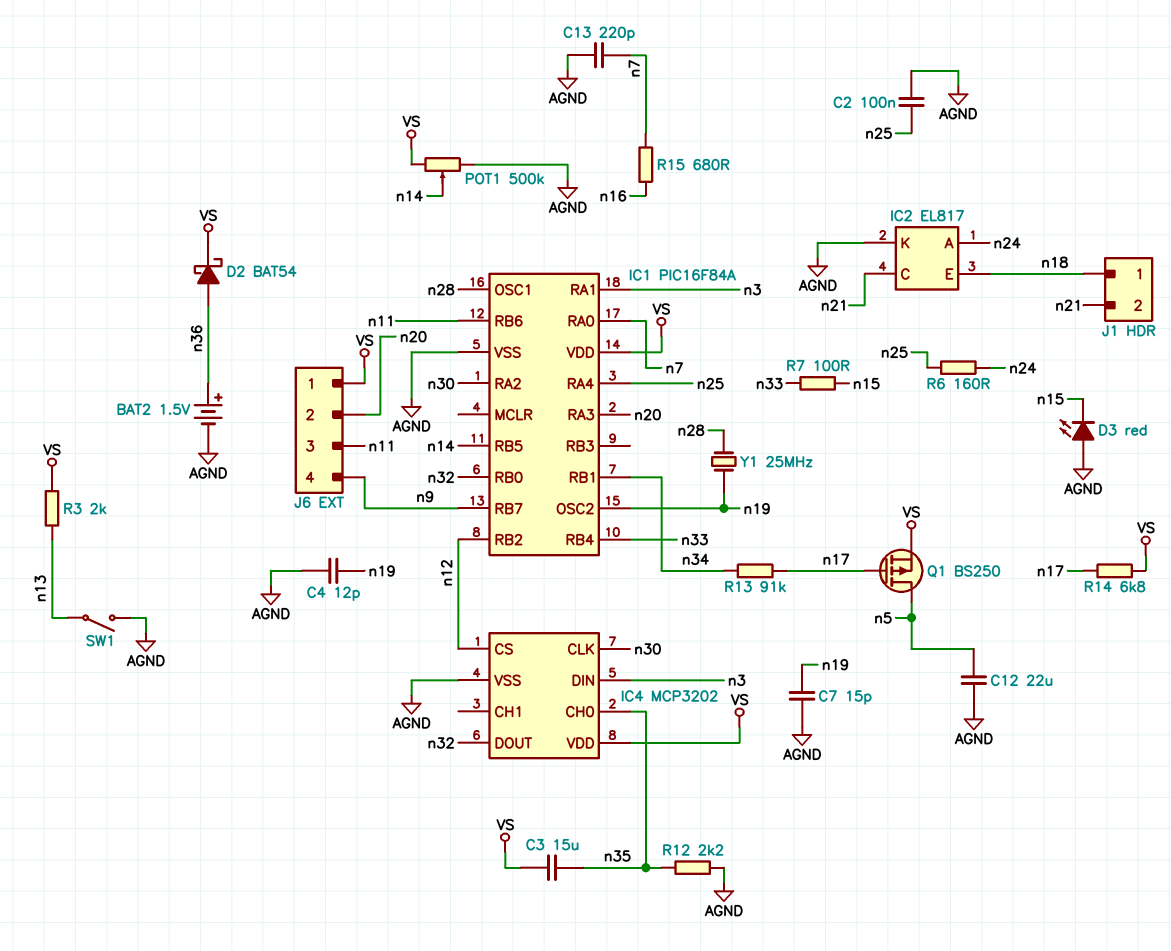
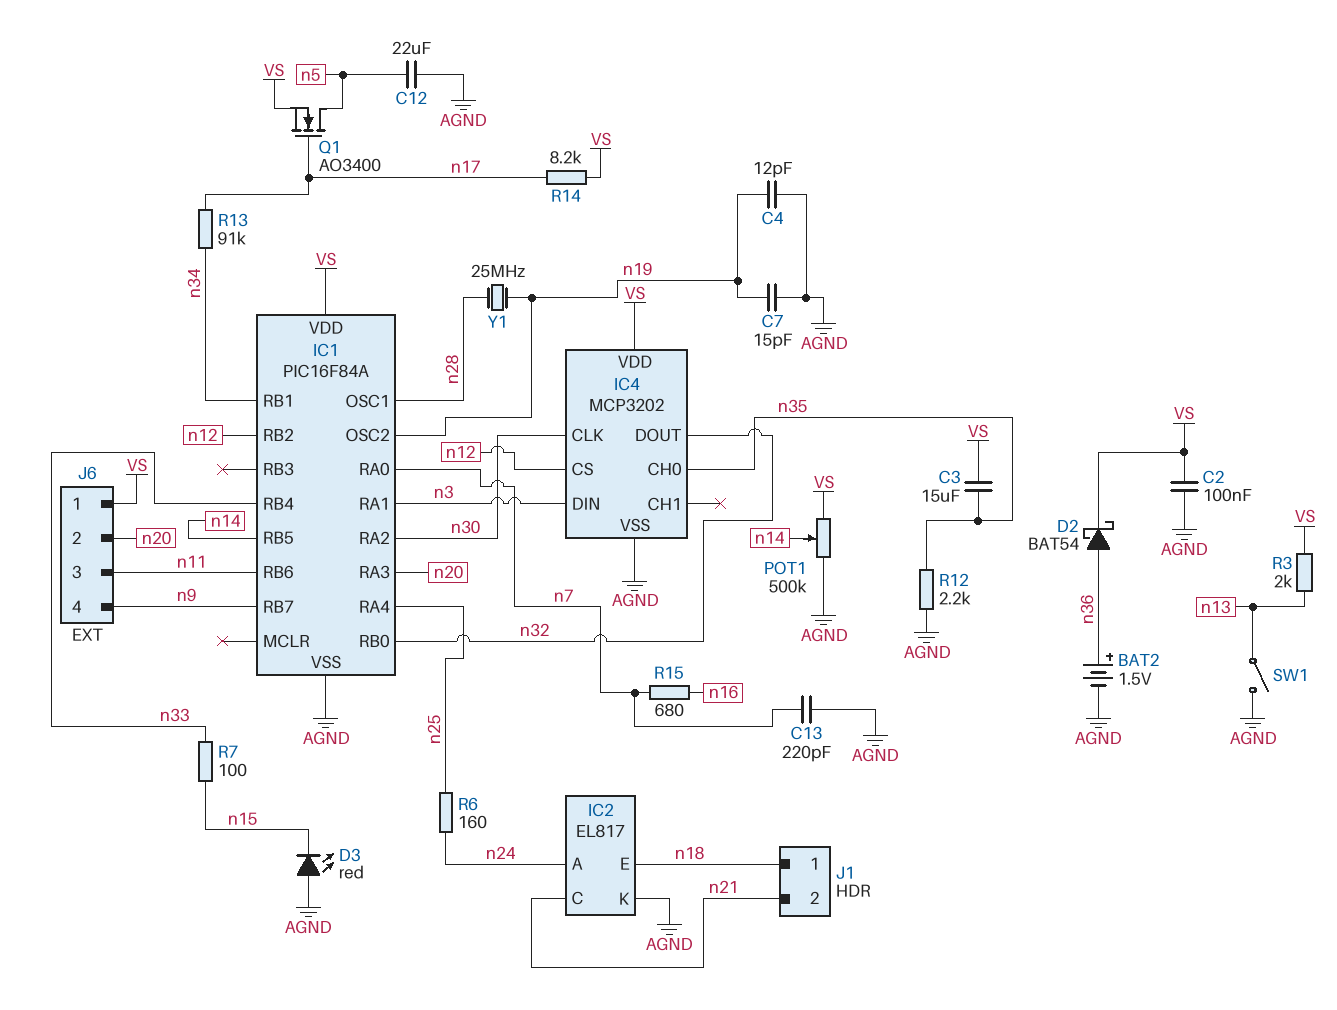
C2: 100nF (AGND, n25) -> 100nF (AGND, VS)
Q1: PMOS BS250 (G n17, D n5, S VS) -> NMOS AO3400 (G n17, D n5, S VS)
R14: 6.8k (VS, n17) -> 8.2k (VS, n17)

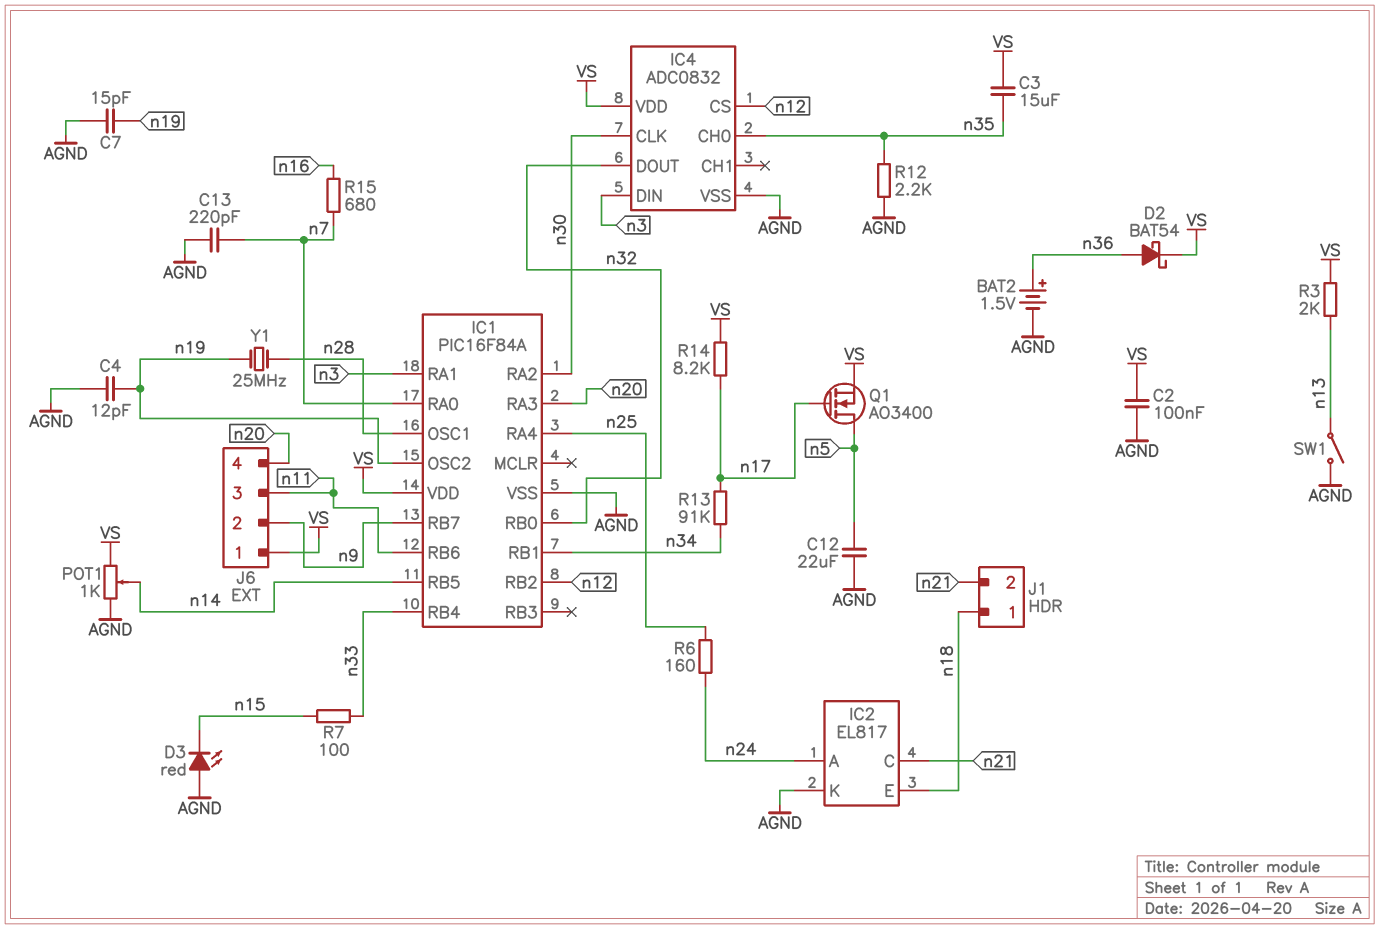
IC4: MCP3202 -> ADC0832
J6 pin 2: n20 -> n9
J6 pin 4: n9 -> n20
POT1: 500k (AGND, VS, wiper n14) -> 1k (AGND, VS, wiper n14)

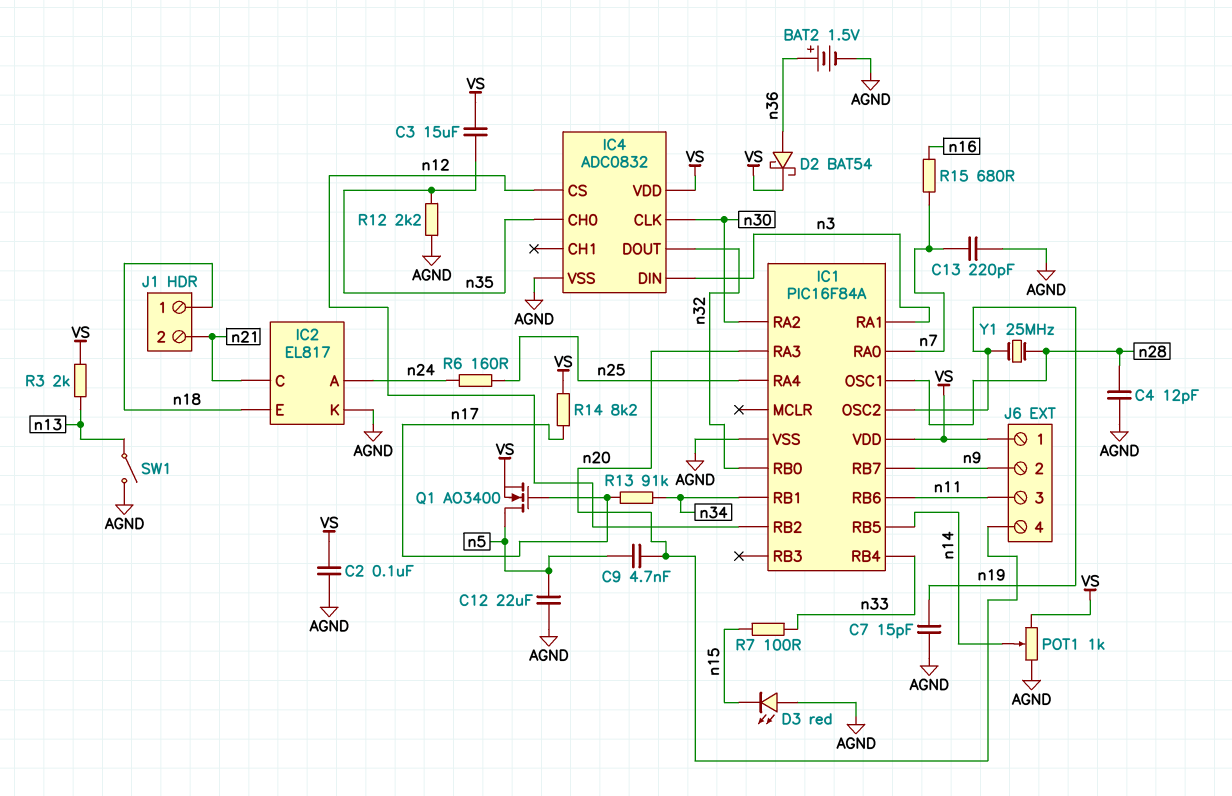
C4: 12pF (AGND, n19) -> 12pF (AGND, n28)
C9: none -> 4.7nF (n5, n20)

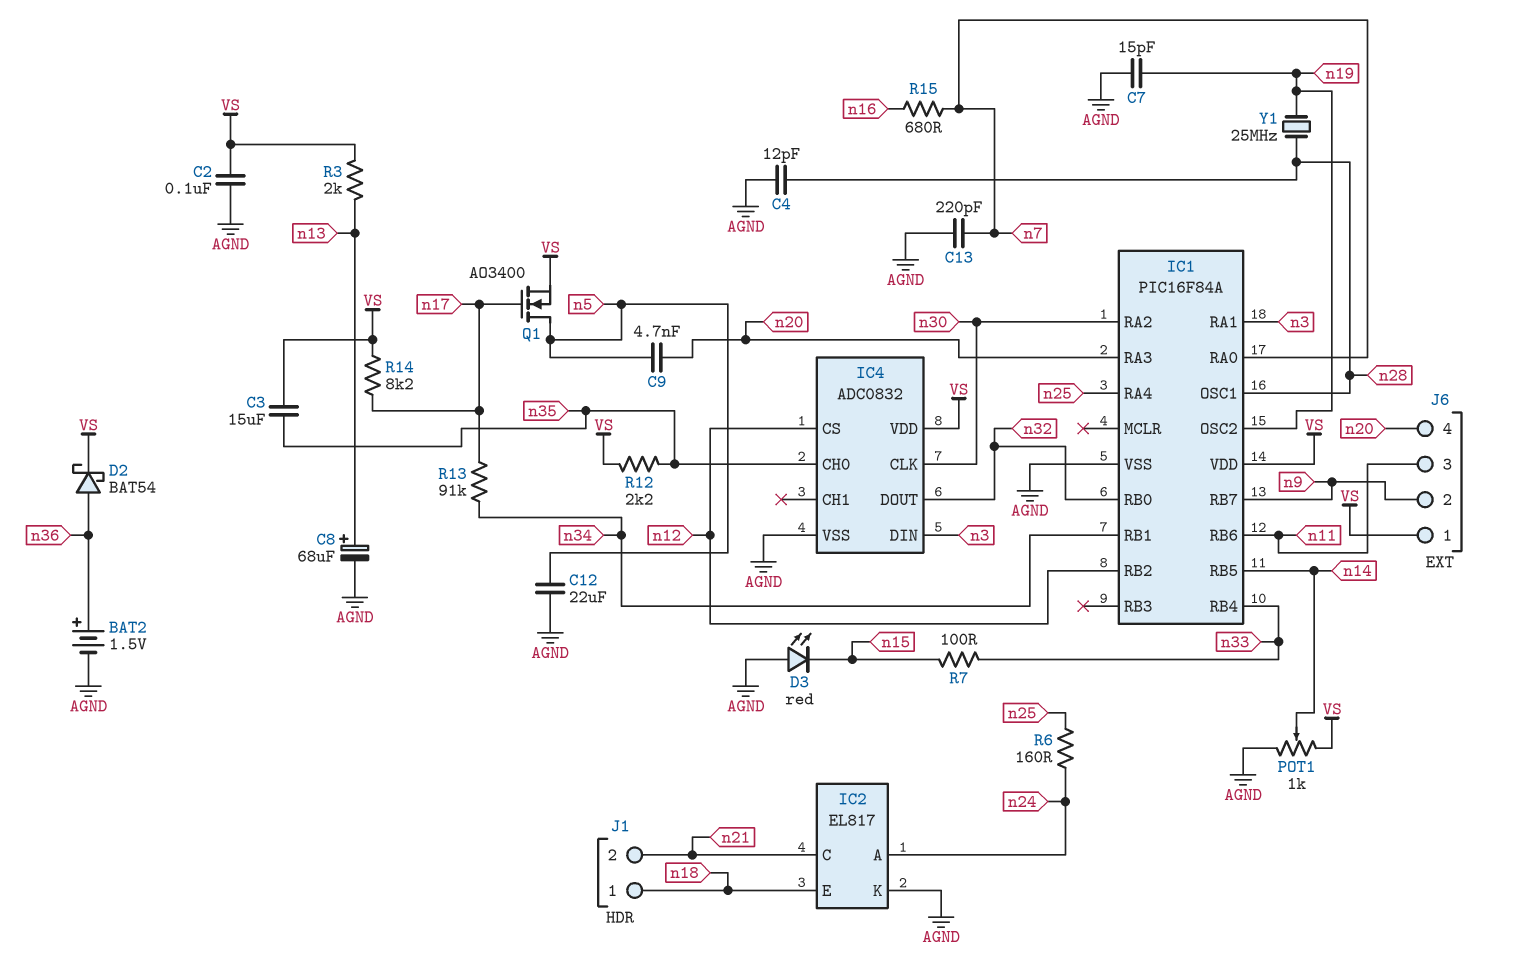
C8: none -> 68uF (plus n13, minus AGND)
R12: 2.2k (AGND, n35) -> 2.2k (VS, n35)
SW1: switch (AGND, n13) -> none

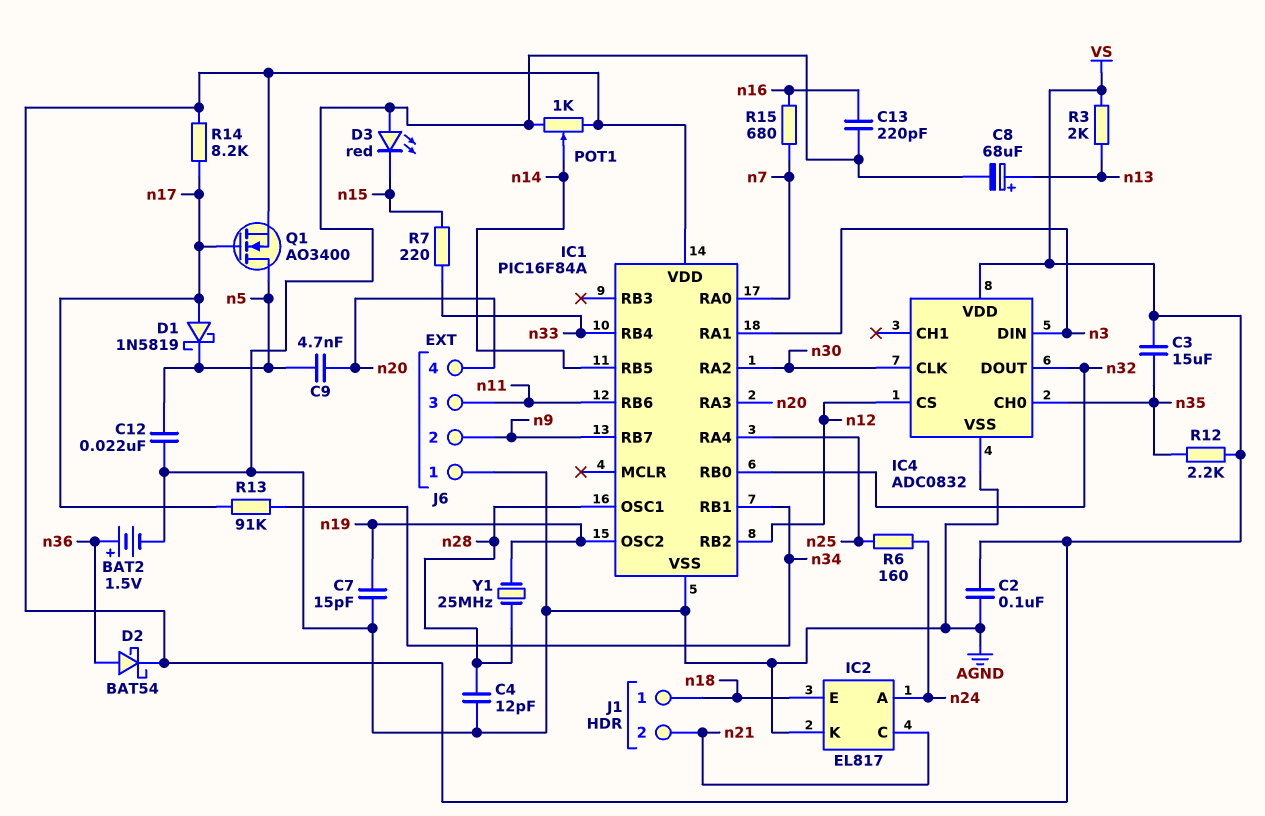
C12: 22uF (AGND, n5) -> 22nF (AGND, n5)
C13: 220pF (AGND, n7) -> 220pF (AGND, n16)
D1: none -> schottky 1N5819 (A n17, K n5)
J6 pin 1: VS -> AGND
R7: 100 (n15, n33) -> 220 (n15, n33)

